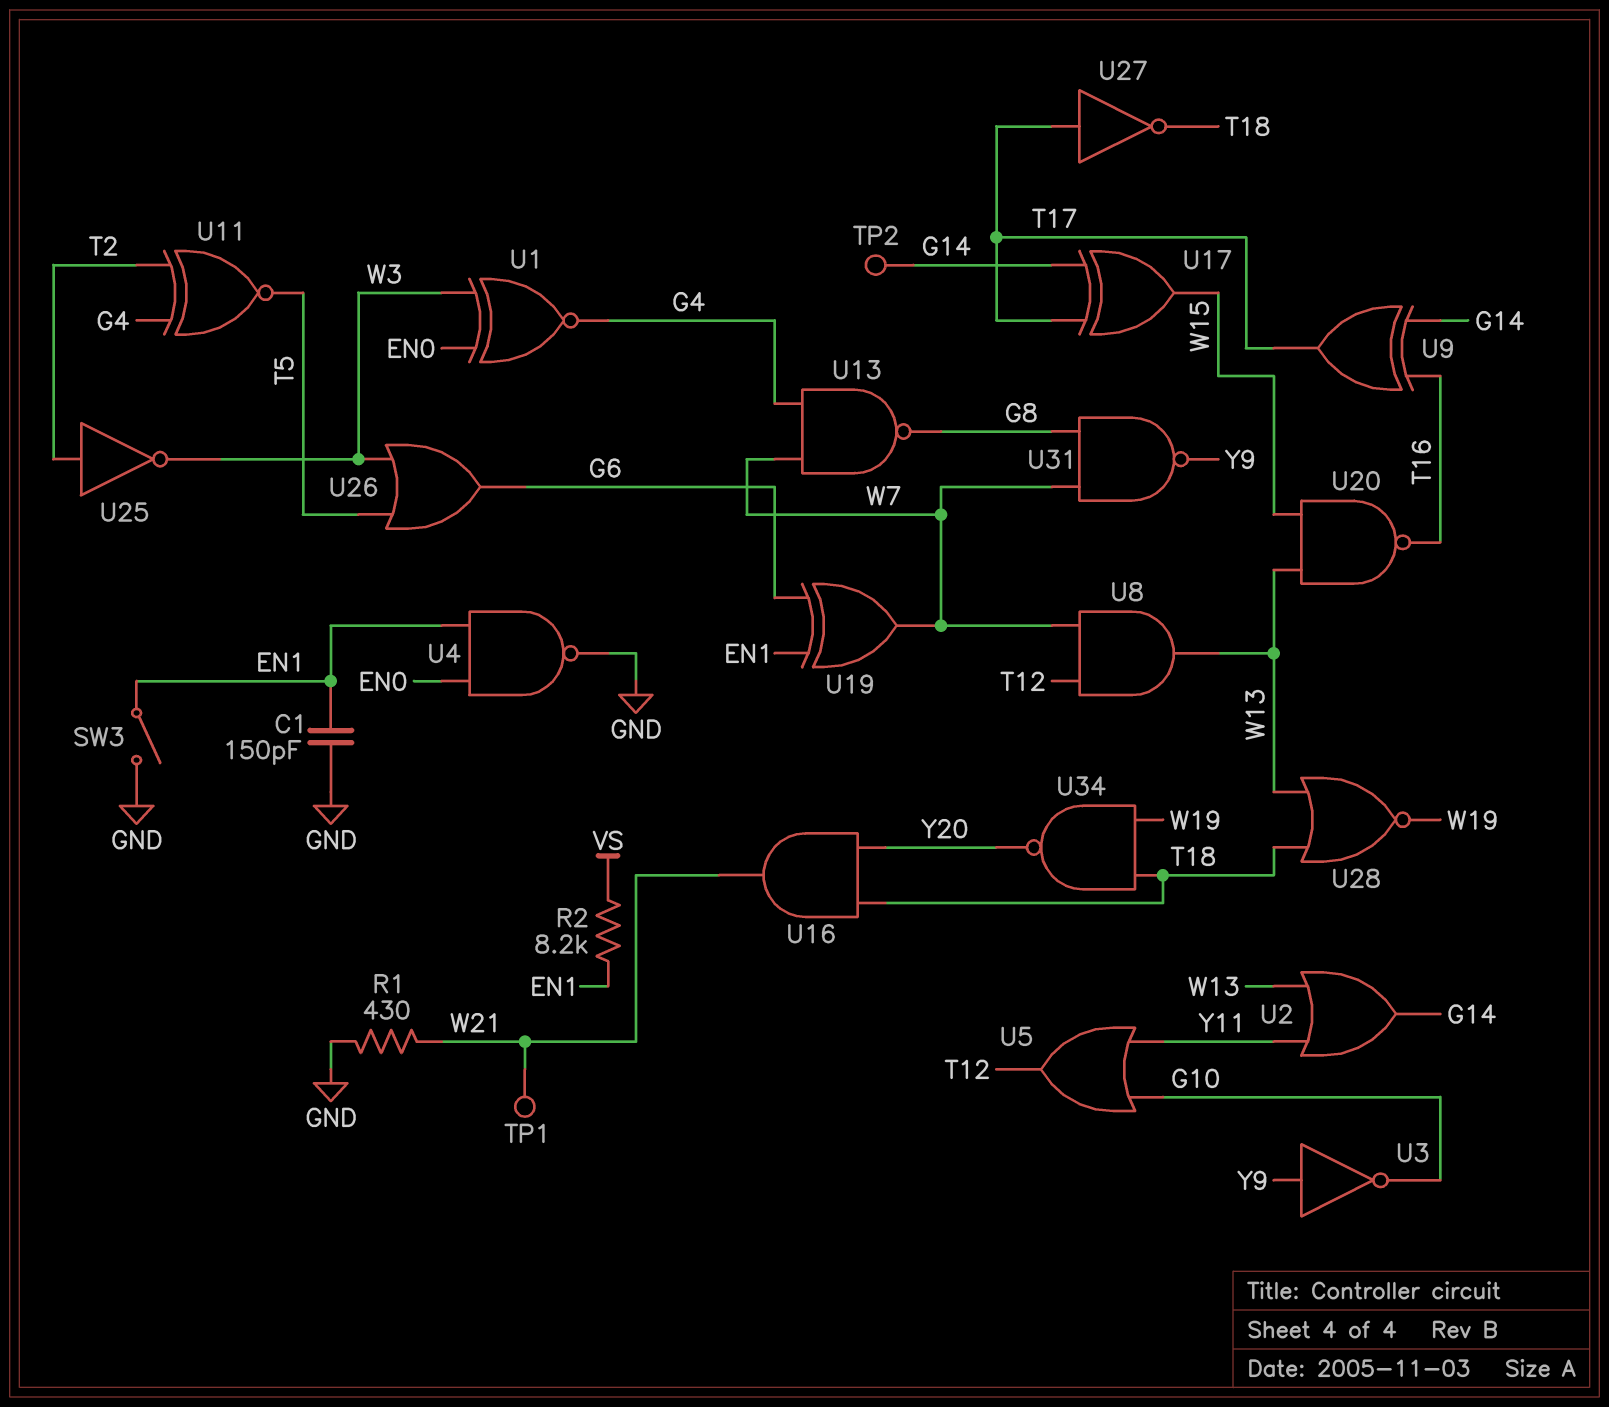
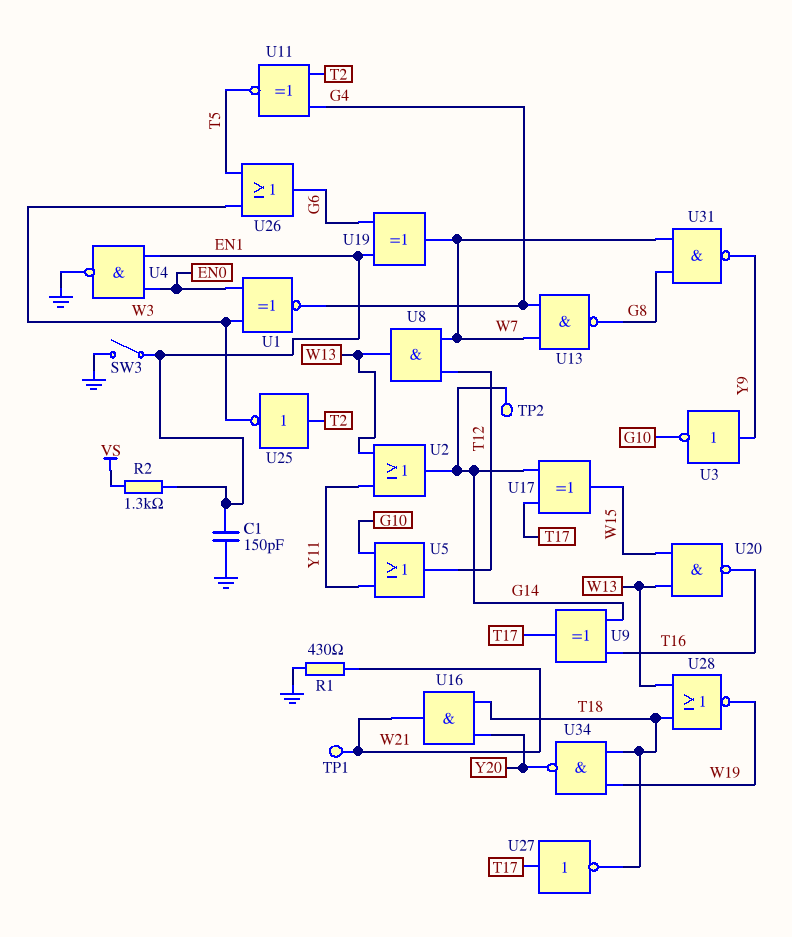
R2: 8.2k (EN1, VS) -> 1.3k (EN1, VS)

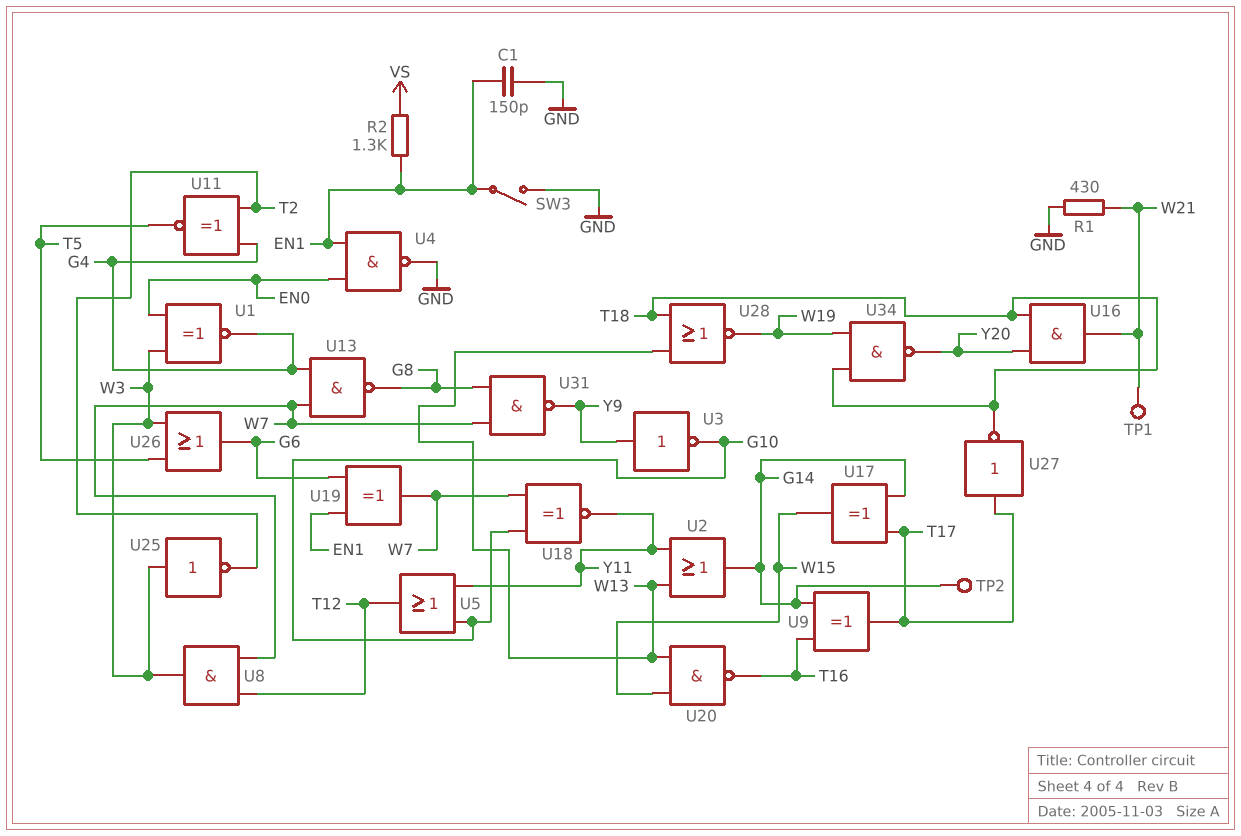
U8: AND (in T12, in W7, out W13) -> AND (in T12, in W7, out W3)
U18: none -> XNOR (in G10, in W7, out Y11)
U25: NOT (in T2, out W3) -> NOT (in W3, out T2)

